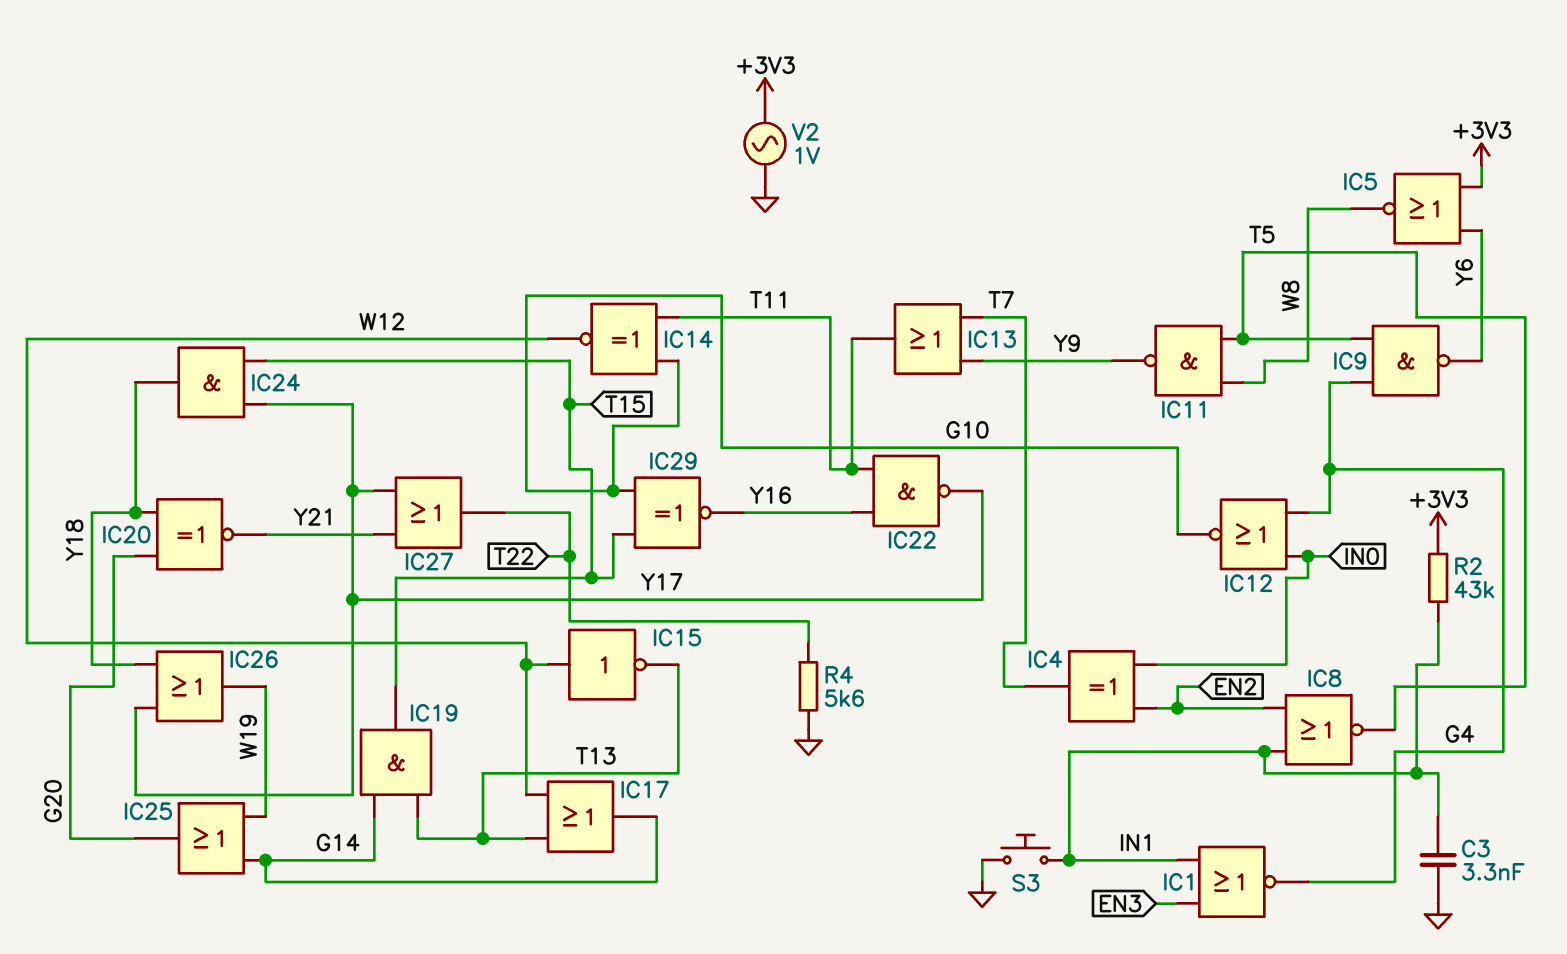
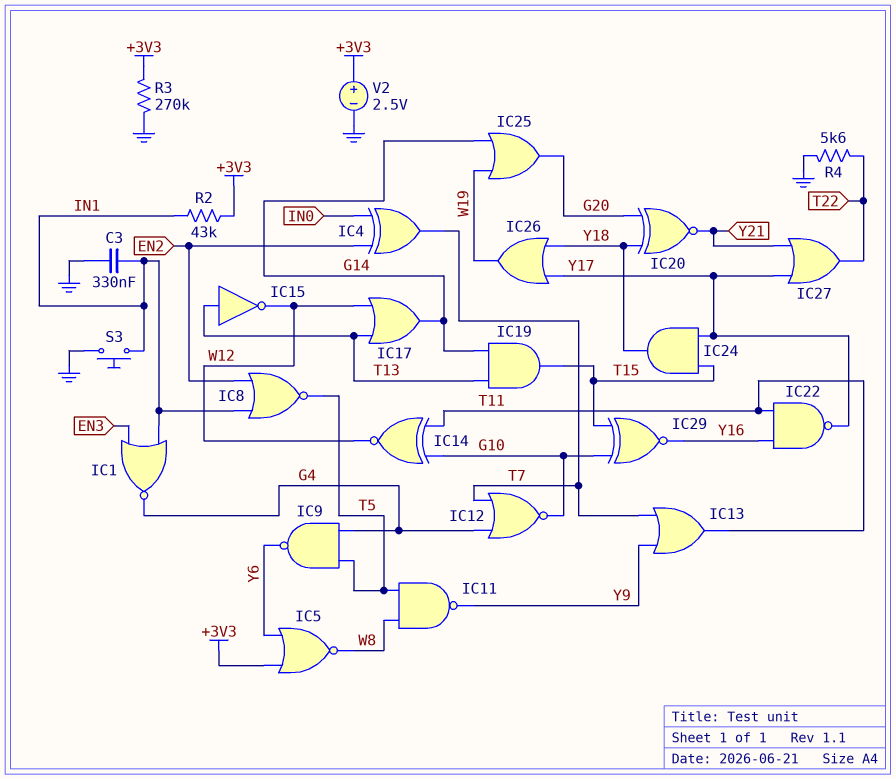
C3: 3.3nF (GND, IN1) -> 330nF (GND, IN1)
IC12: NOR (in G4, in IN0, out G10) -> NOR (in G4, in T7, out G10)
IC15: NOT (in W12, out T13) -> NOT (in T13, out W12)
R3: none -> 270k (+3V3, GND)
V2: AC 1V (+3V3, GND) -> 2.5V (plus +3V3, minus GND)

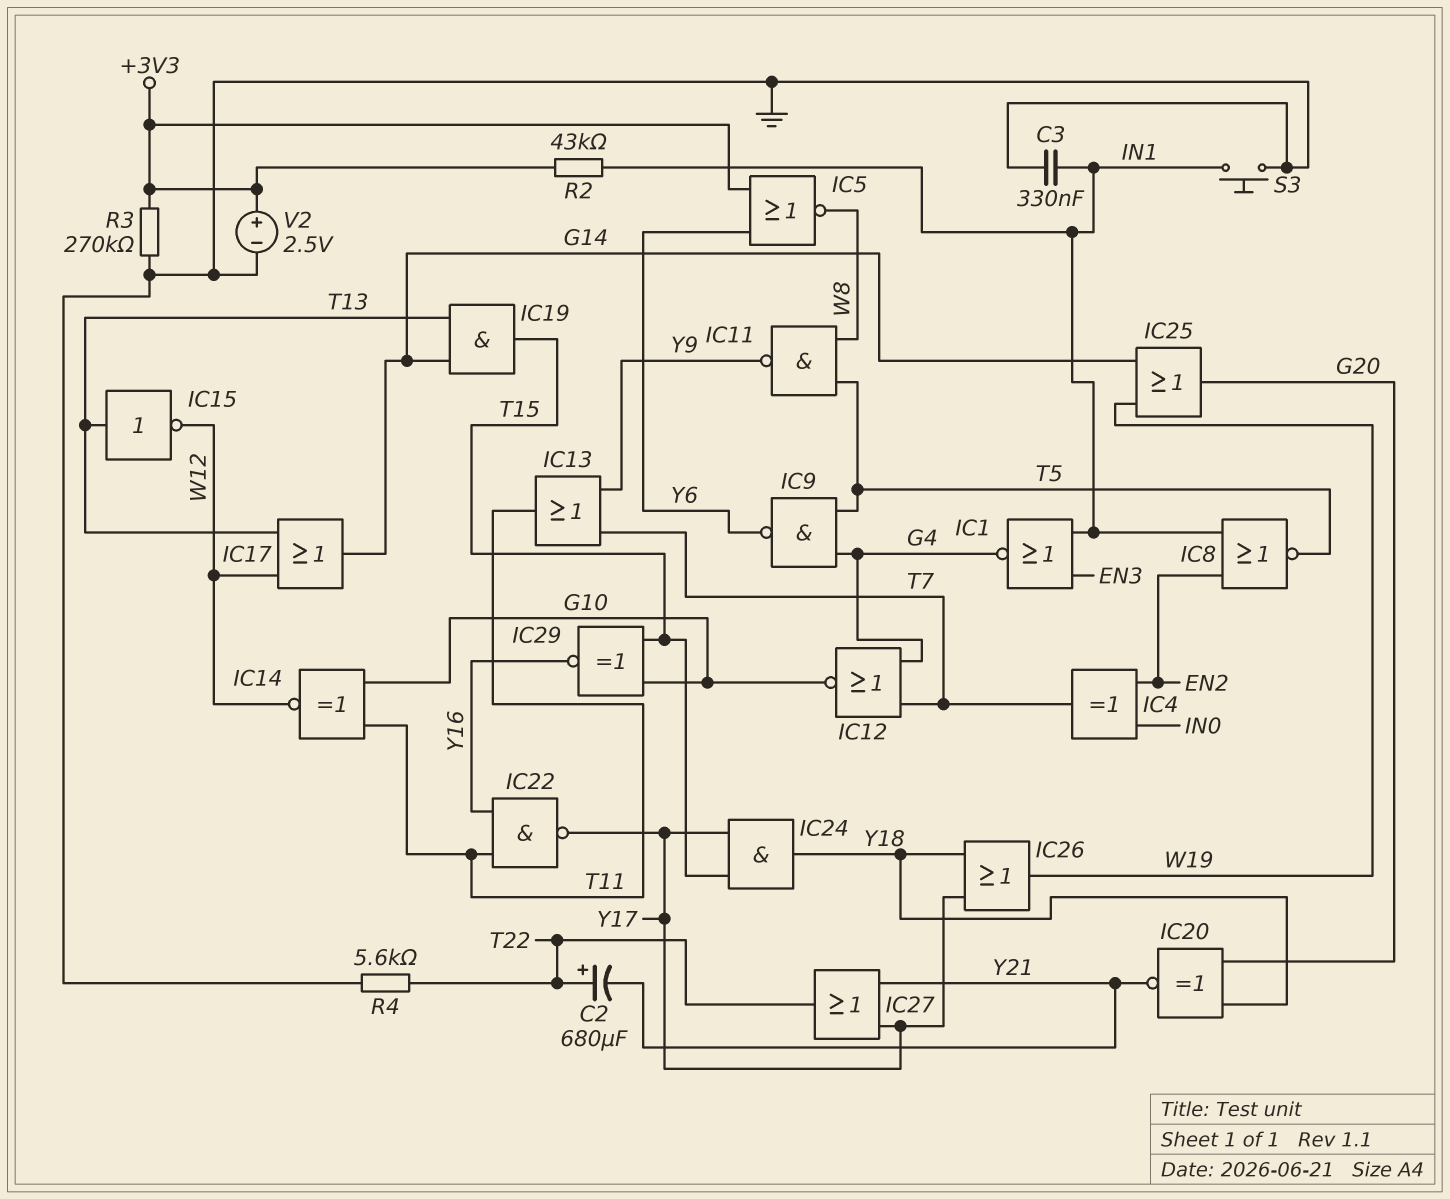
C2: none -> 680uF (plus T22, minus Y21)

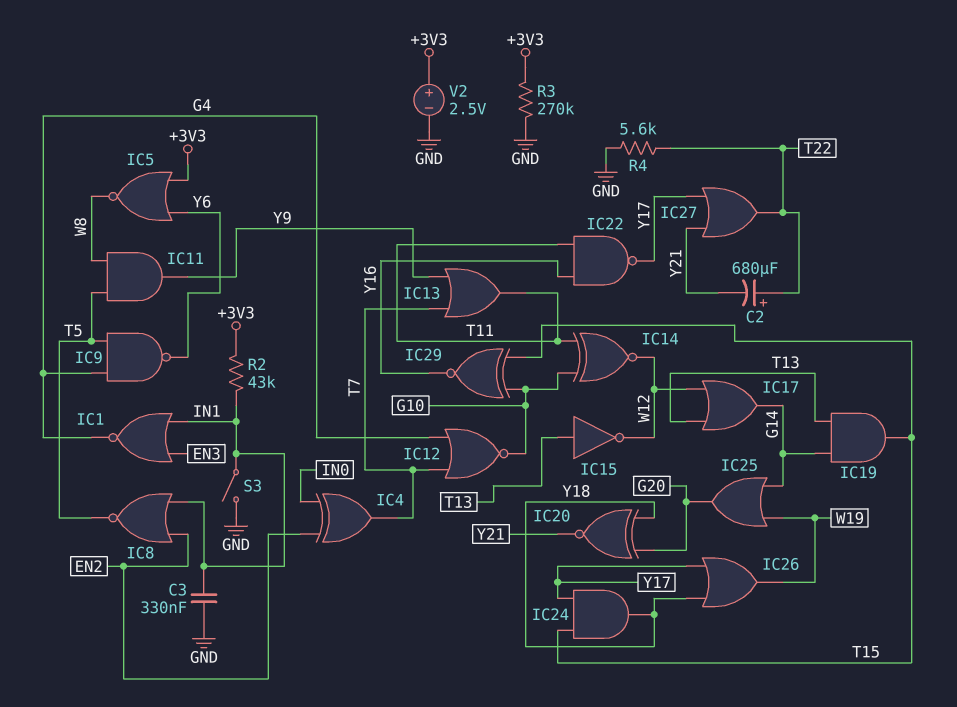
IC11: NAND (in T5, in W8, out Y9) -> AND (in T5, in W8, out Y9)
S3: button (GND, IN1) -> switch (GND, IN1)

